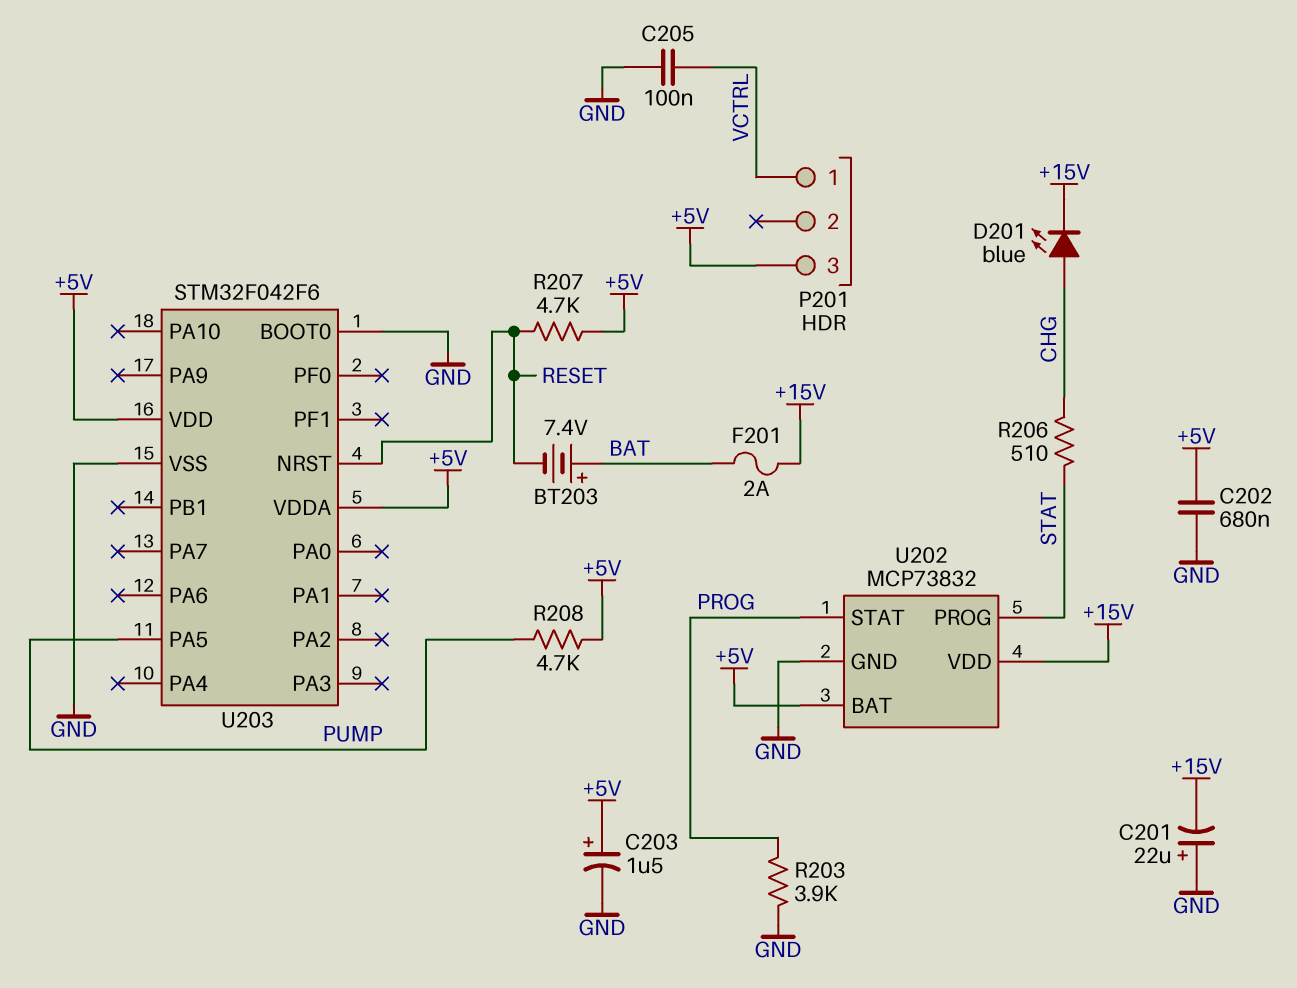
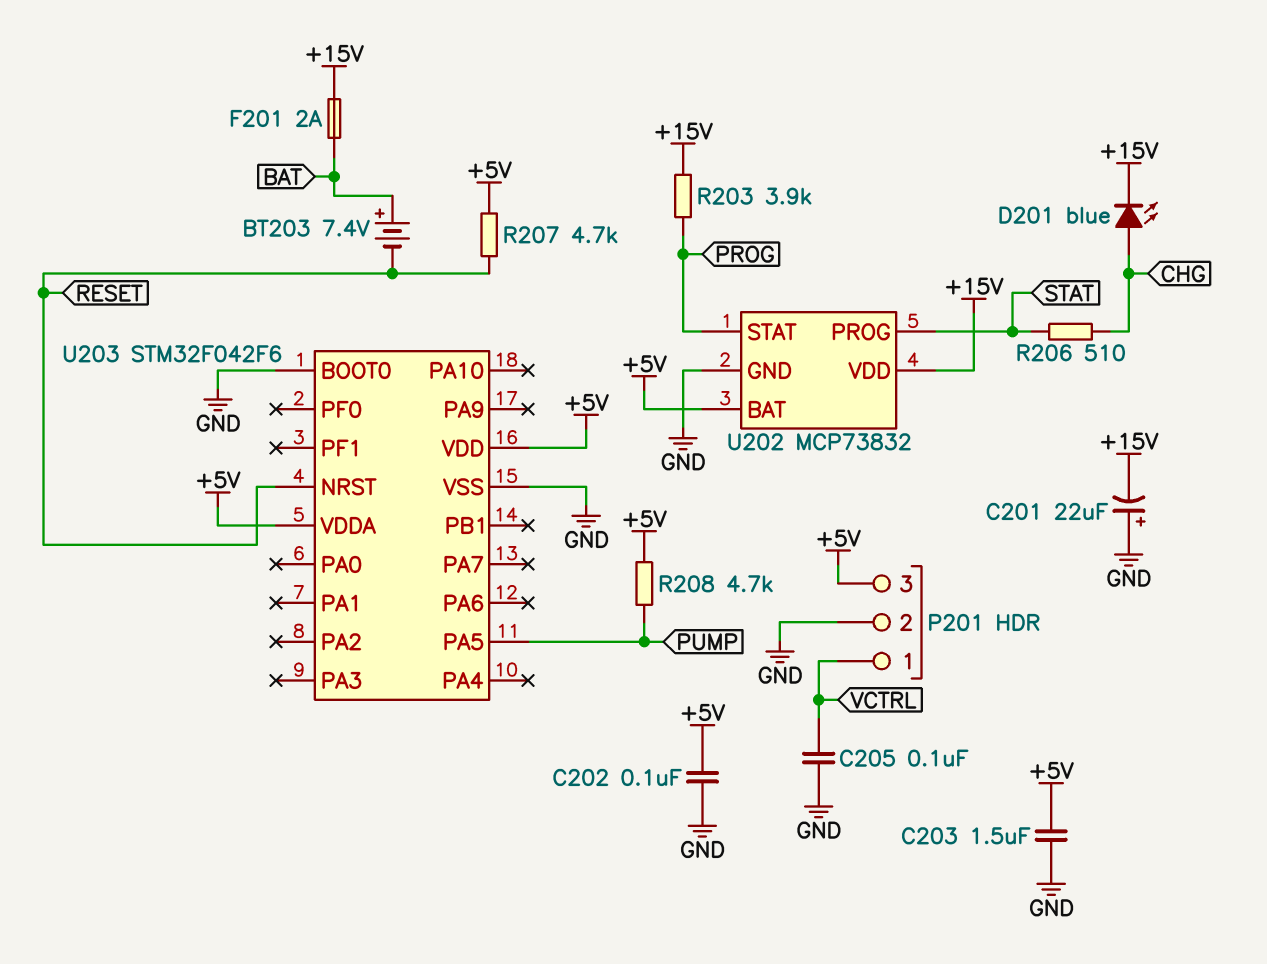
C202: 680nF (+5V, GND) -> 100nF (+5V, GND)
C203: 1.5uF (plus +5V, minus GND) -> 1.5uF (+5V, GND)
P201 pin 2: none -> GND
R203: 3.9k (GND, PROG) -> 3.9k (+15V, PROG)

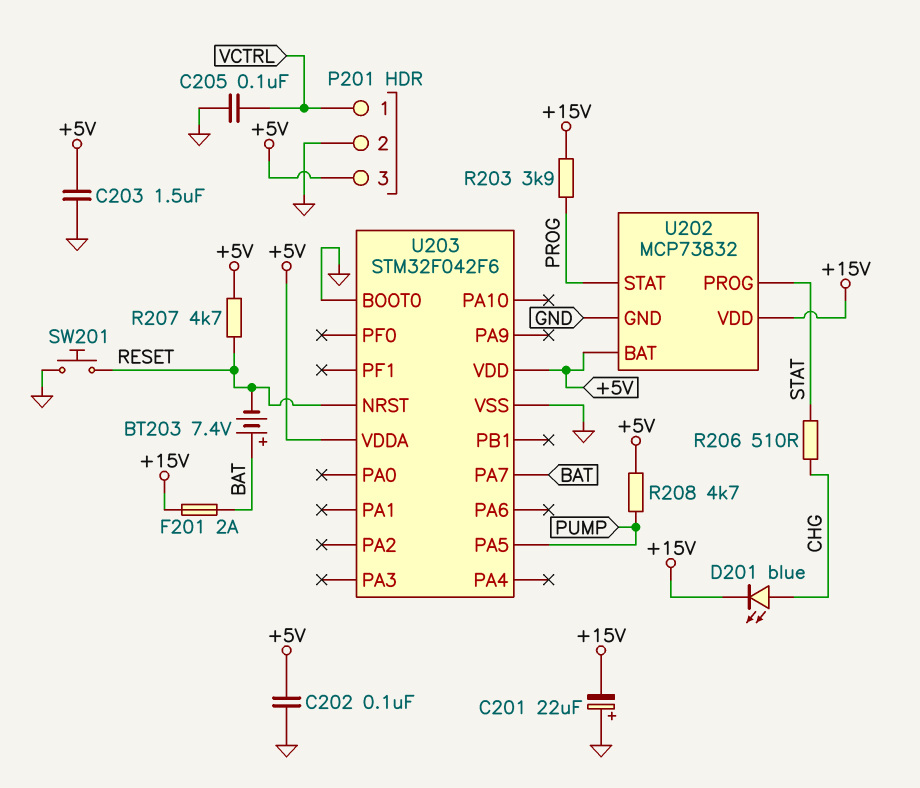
SW201: none -> button (GND, RESET)
U203 pin PA7: none -> BAT

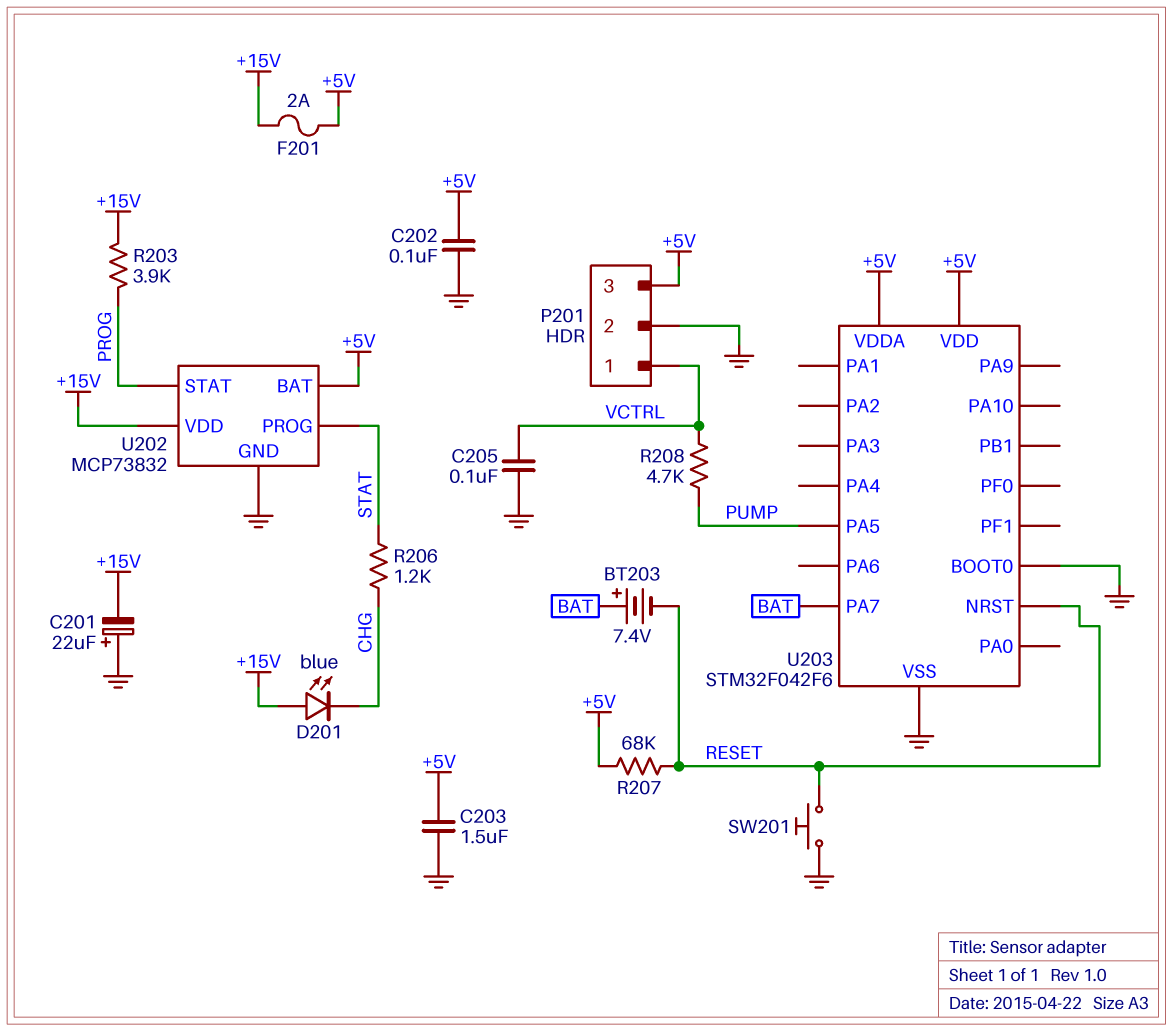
D201: LED blue (A CHG, K +15V) -> LED blue (A +15V, K CHG)
F201: 2A (+15V, BAT) -> 2A (+5V, +15V)
R206: 510 (CHG, STAT) -> 1.2k (CHG, STAT)
R207: 4.7k (+5V, RESET) -> 68k (+5V, RESET)
R208: 4.7k (+5V, PUMP) -> 4.7k (PUMP, VCTRL)

